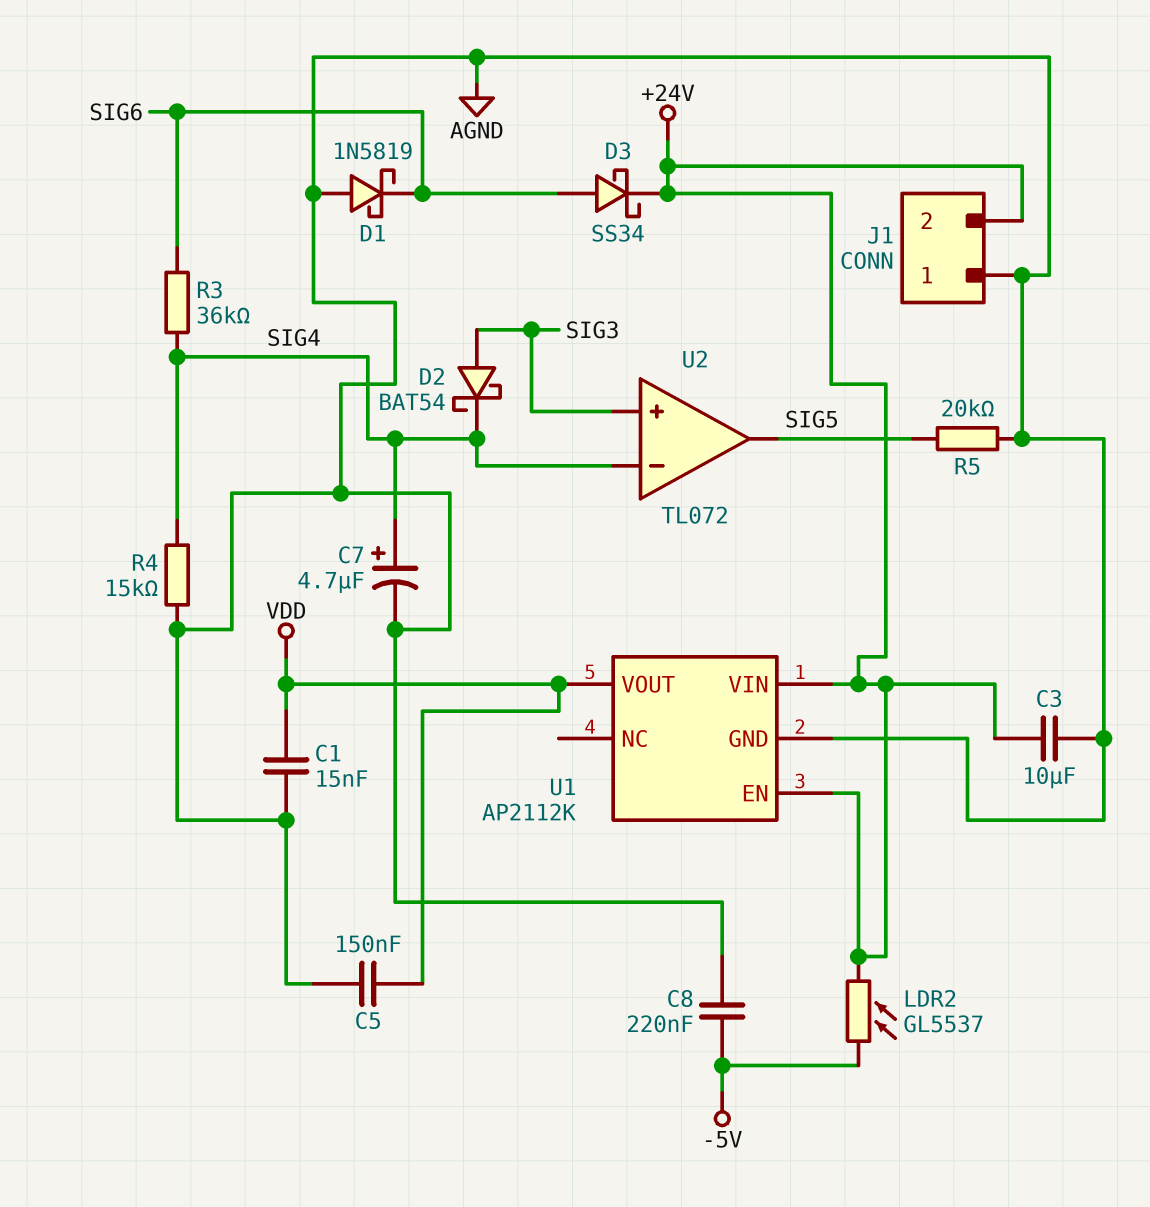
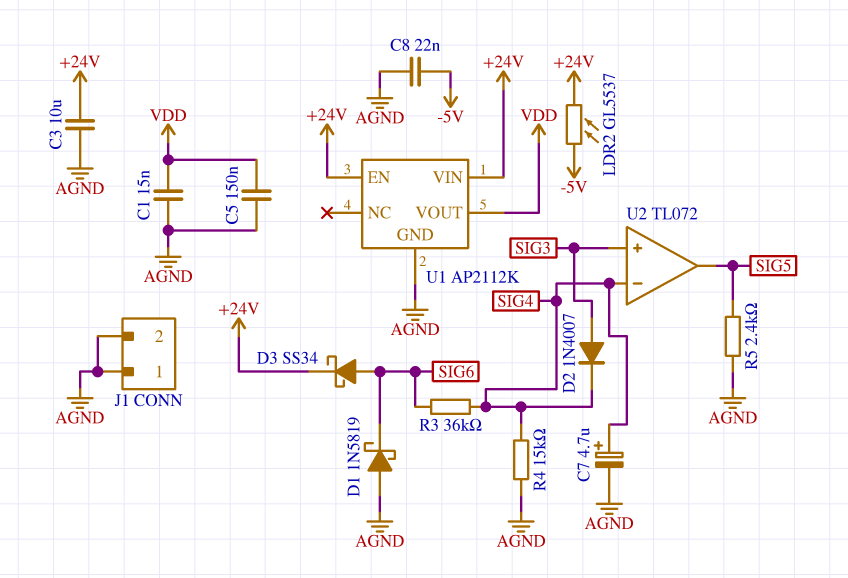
C8: 220nF (-5V, AGND) -> 22nF (-5V, AGND)
D2: schottky BAT54 (A SIG3, K SIG4) -> diode 1N4007 (A SIG3, K SIG4)
J1 pin 2: +24V -> AGND
R5: 20k (AGND, SIG5) -> 2.4k (AGND, SIG5)

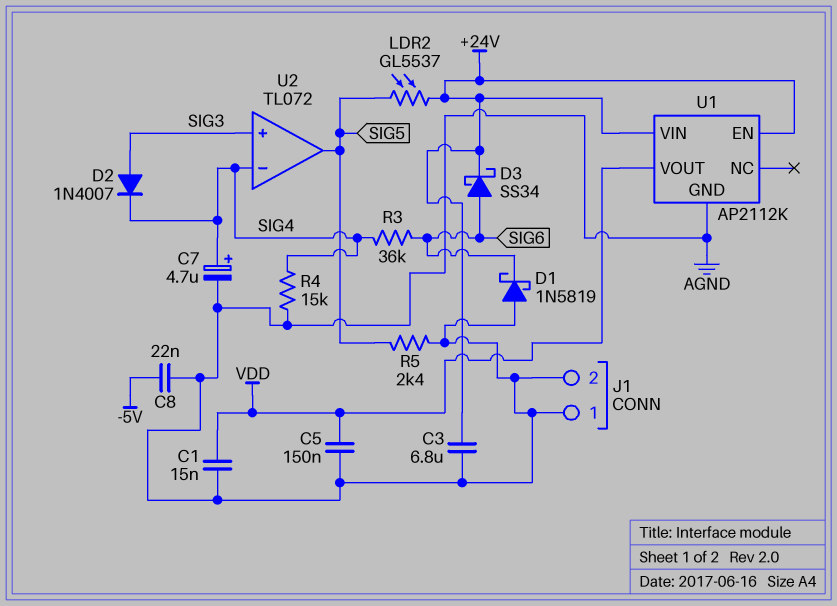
C3: 10uF (+24V, AGND) -> 6.8uF (+24V, AGND)
LDR2: GL5537 (+24V, -5V) -> GL5537 (+24V, SIG5)

